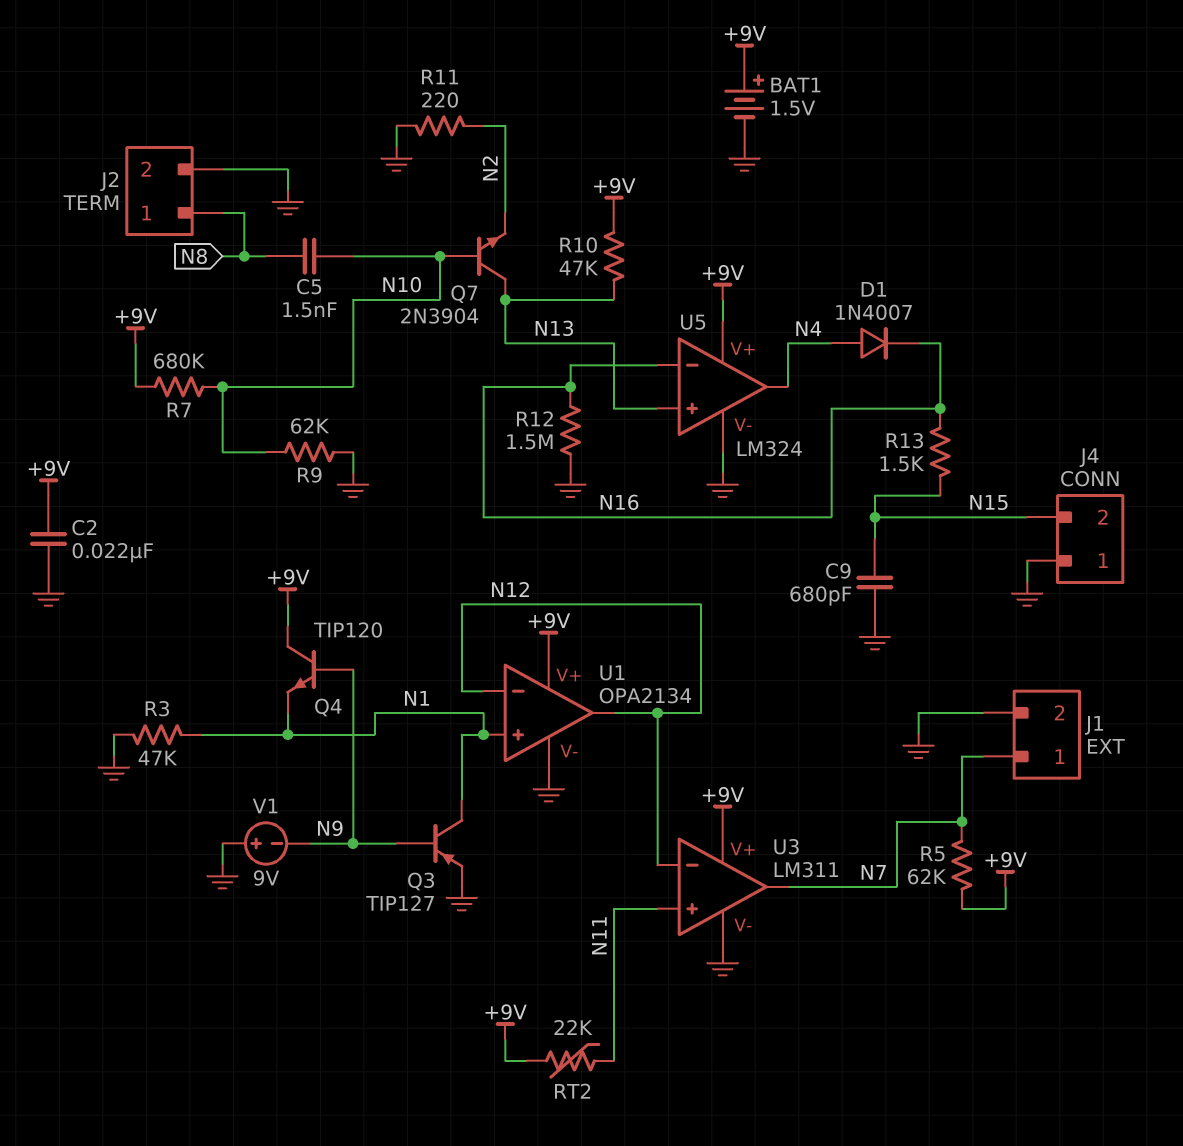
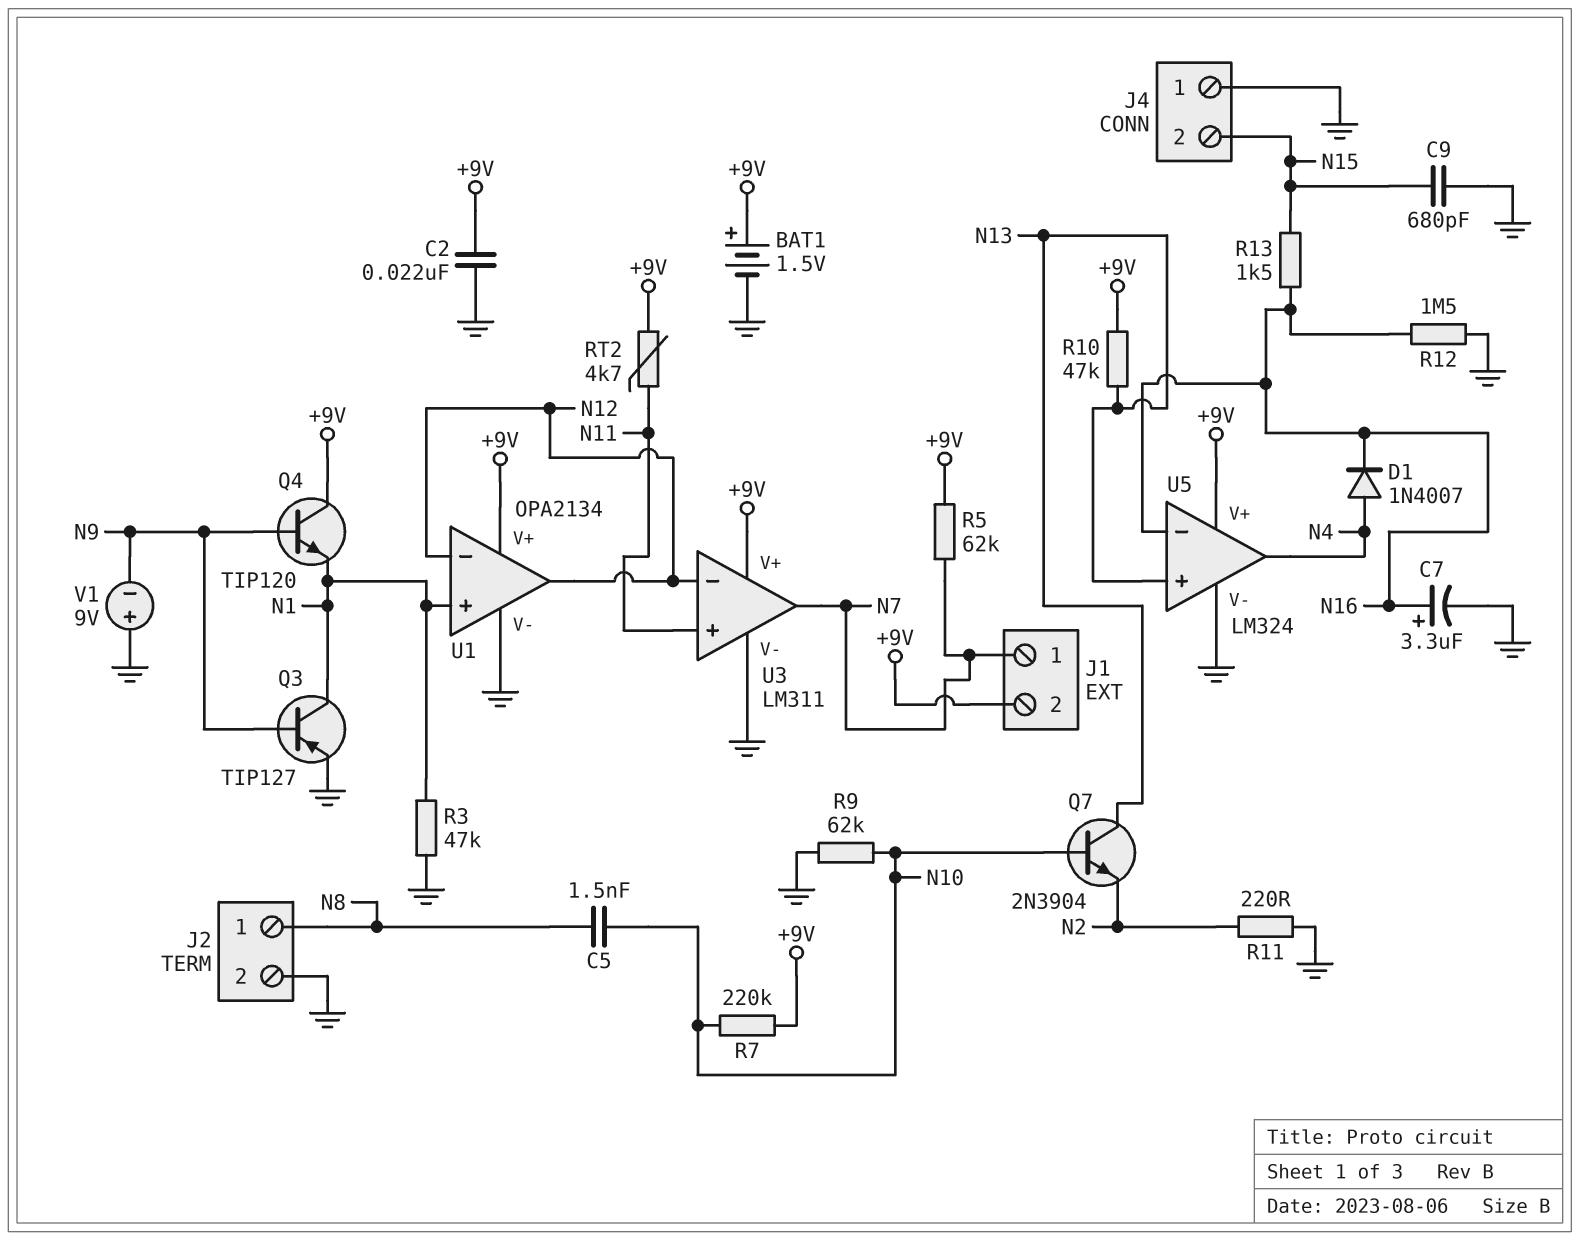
C7: none -> 3.3uF (plus N16, minus GND)
J1 pin 2: GND -> +9V
R7: 680k (+9V, N10) -> 220k (+9V, N10)
RT2: 22k (+9V, N11) -> 4.7k (+9V, N11)

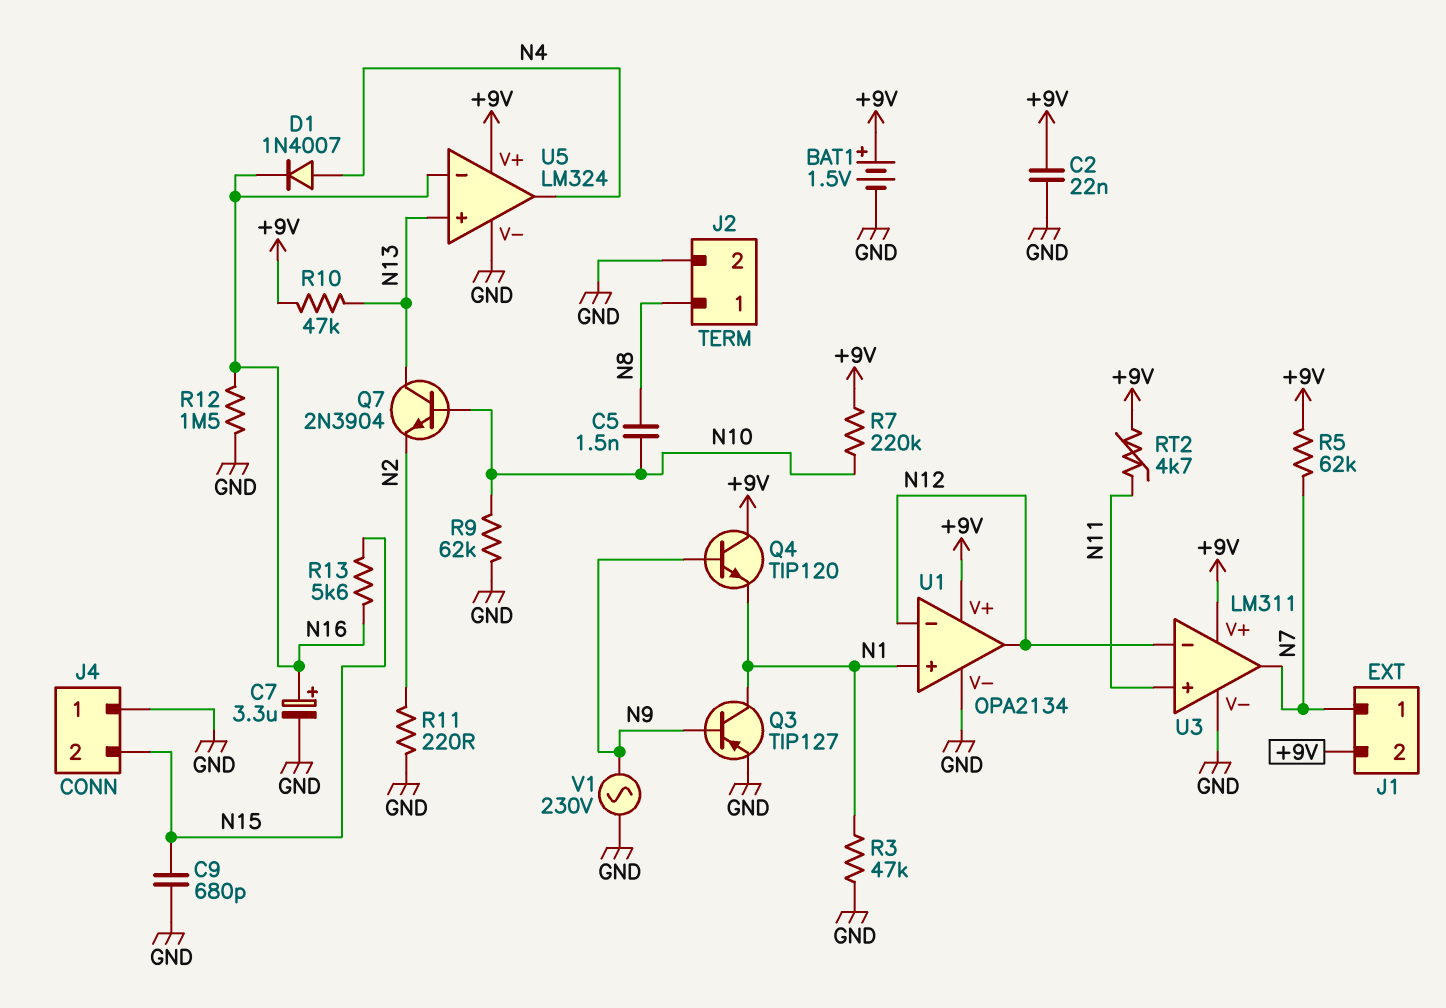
R13: 1.5k (N15, N16) -> 5.6k (N15, N16)
V1: 9V (plus GND, minus N9) -> AC 230V (GND, N9)

